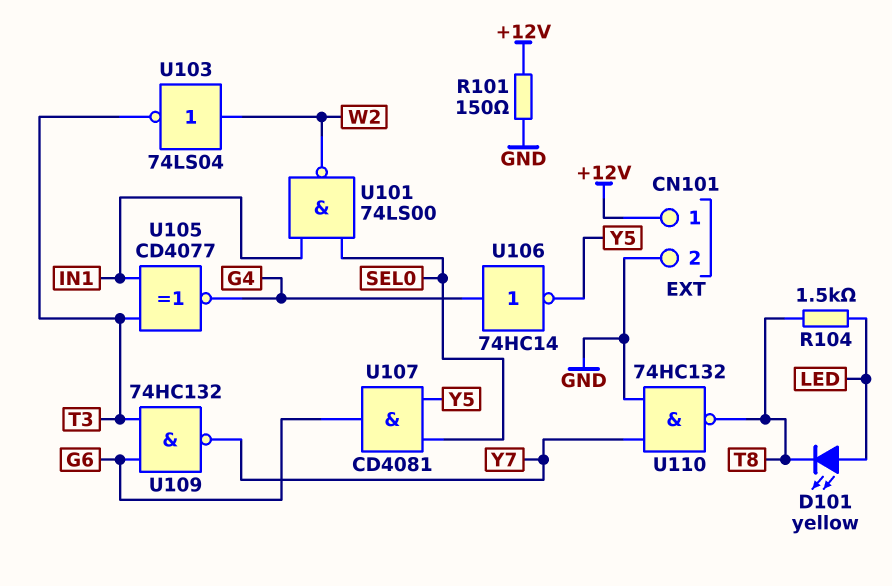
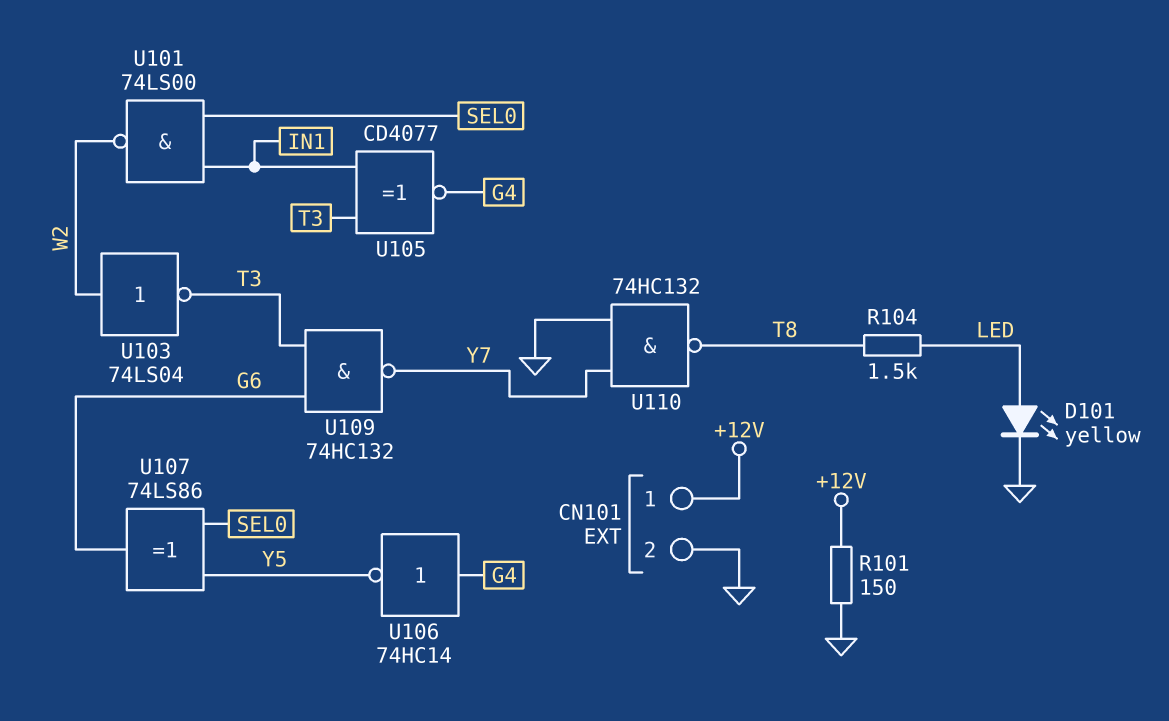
D101: LED yellow (A LED, K T8) -> LED yellow (A LED, K GND)
U107: AND CD4081 (in SEL0, in Y5, out G6) -> XOR 74LS86 (in SEL0, in Y5, out G6)

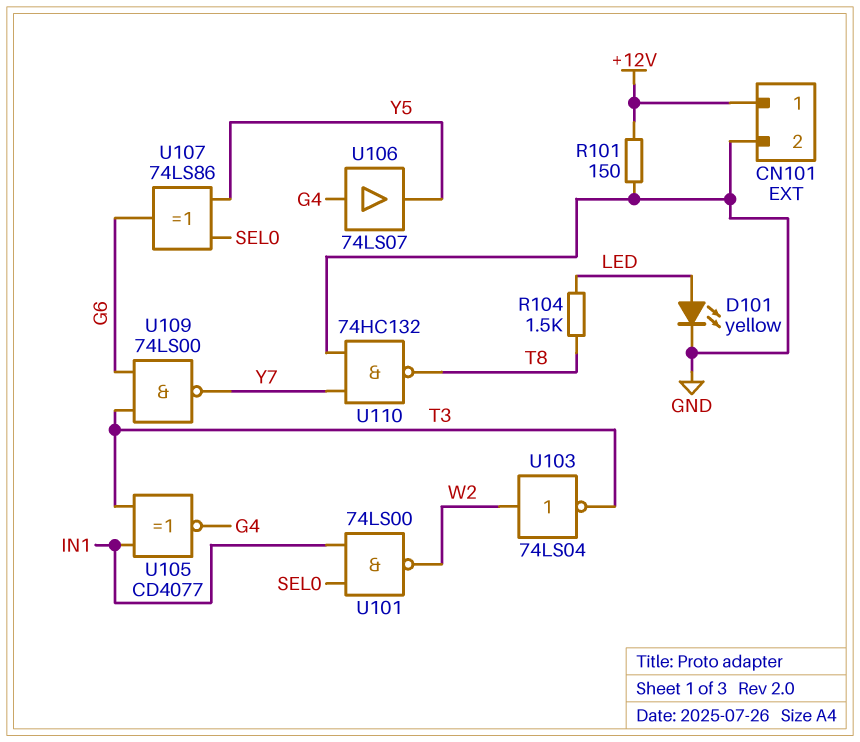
U106: NOT 74HC14 (in G4, out Y5) -> buffer 74LS07 (in G4, out Y5)
U109: NAND 74HC132 (in G6, in T3, out Y7) -> NAND 74LS00 (in G6, in T3, out Y7)

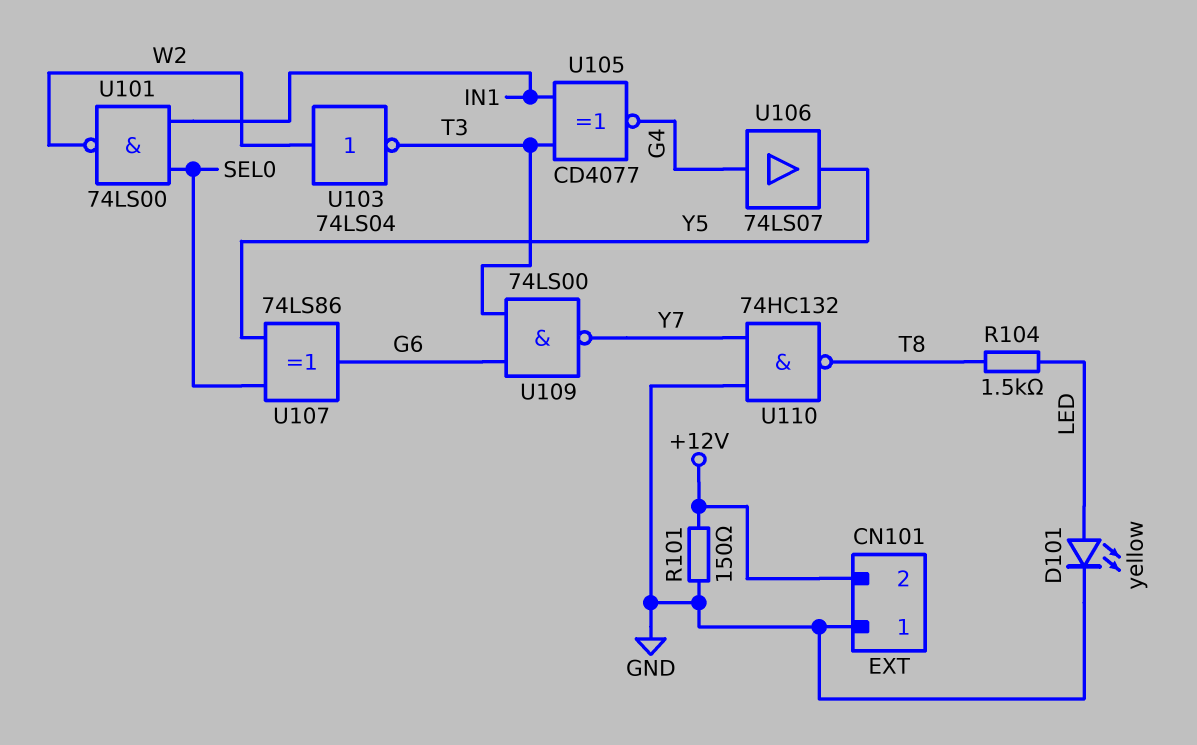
CN101 pin 1: +12V -> GND
CN101 pin 2: GND -> +12V

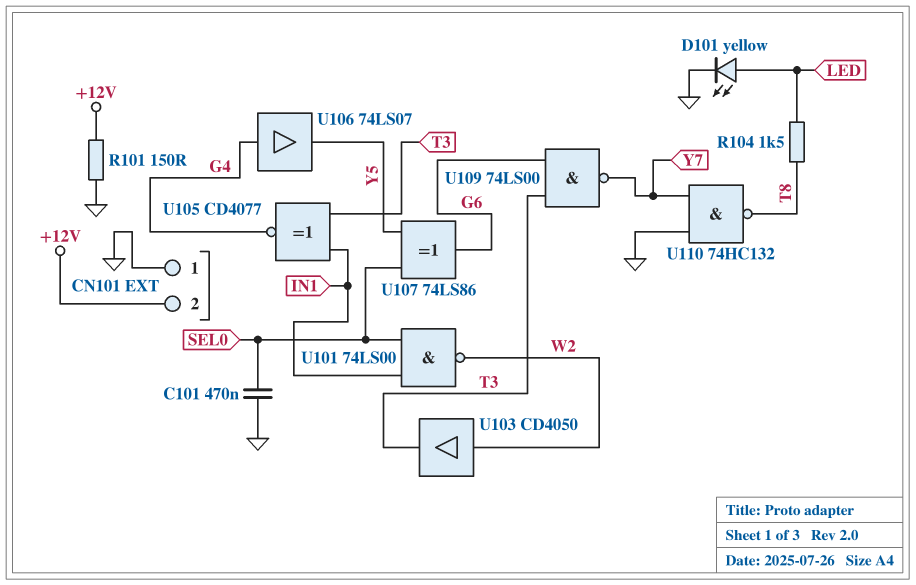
C101: none -> 470nF (GND, SEL0)
U103: NOT 74LS04 (in W2, out T3) -> buffer CD4050 (in W2, out T3)

